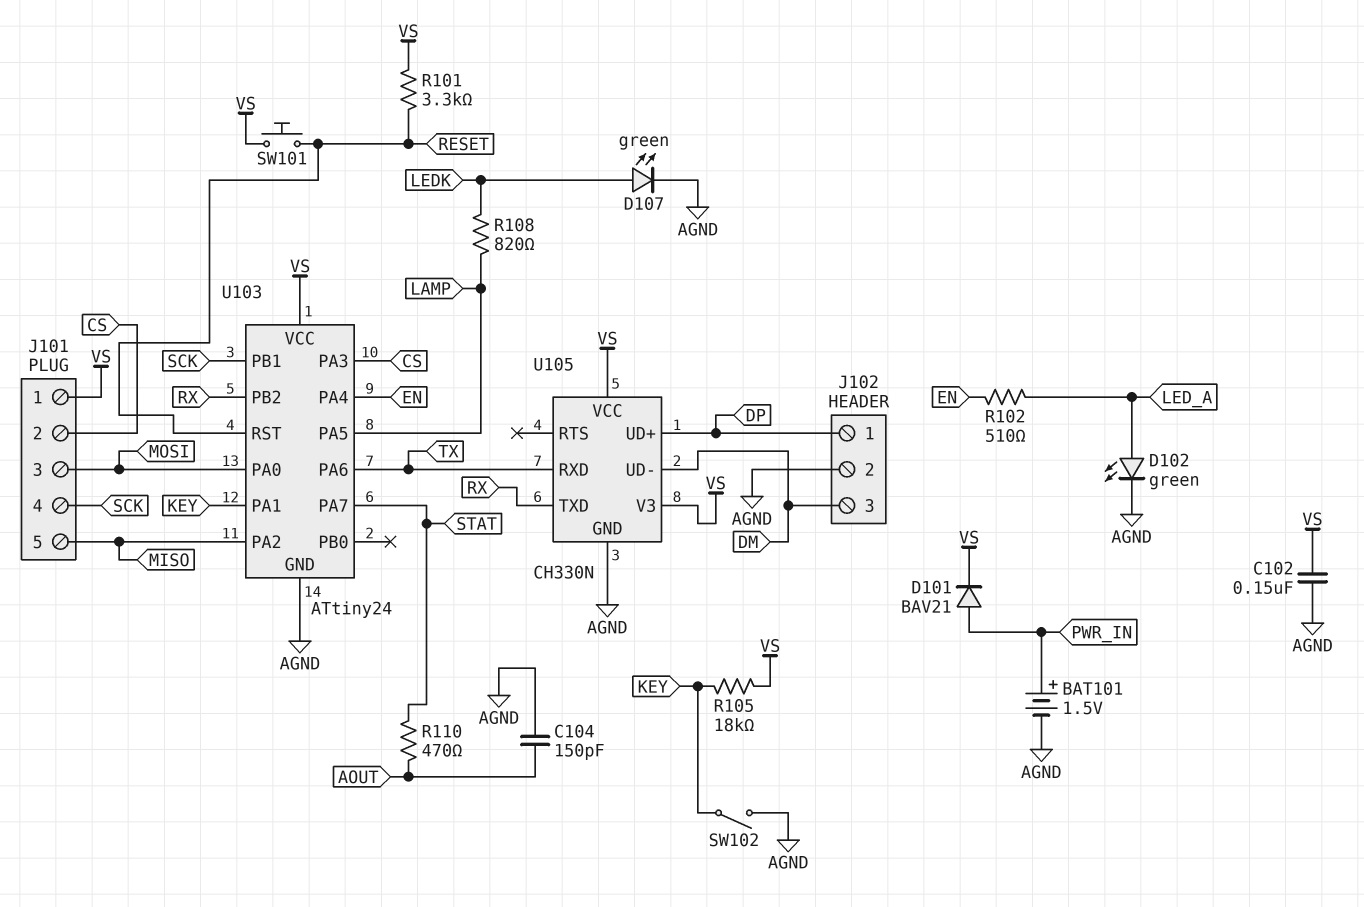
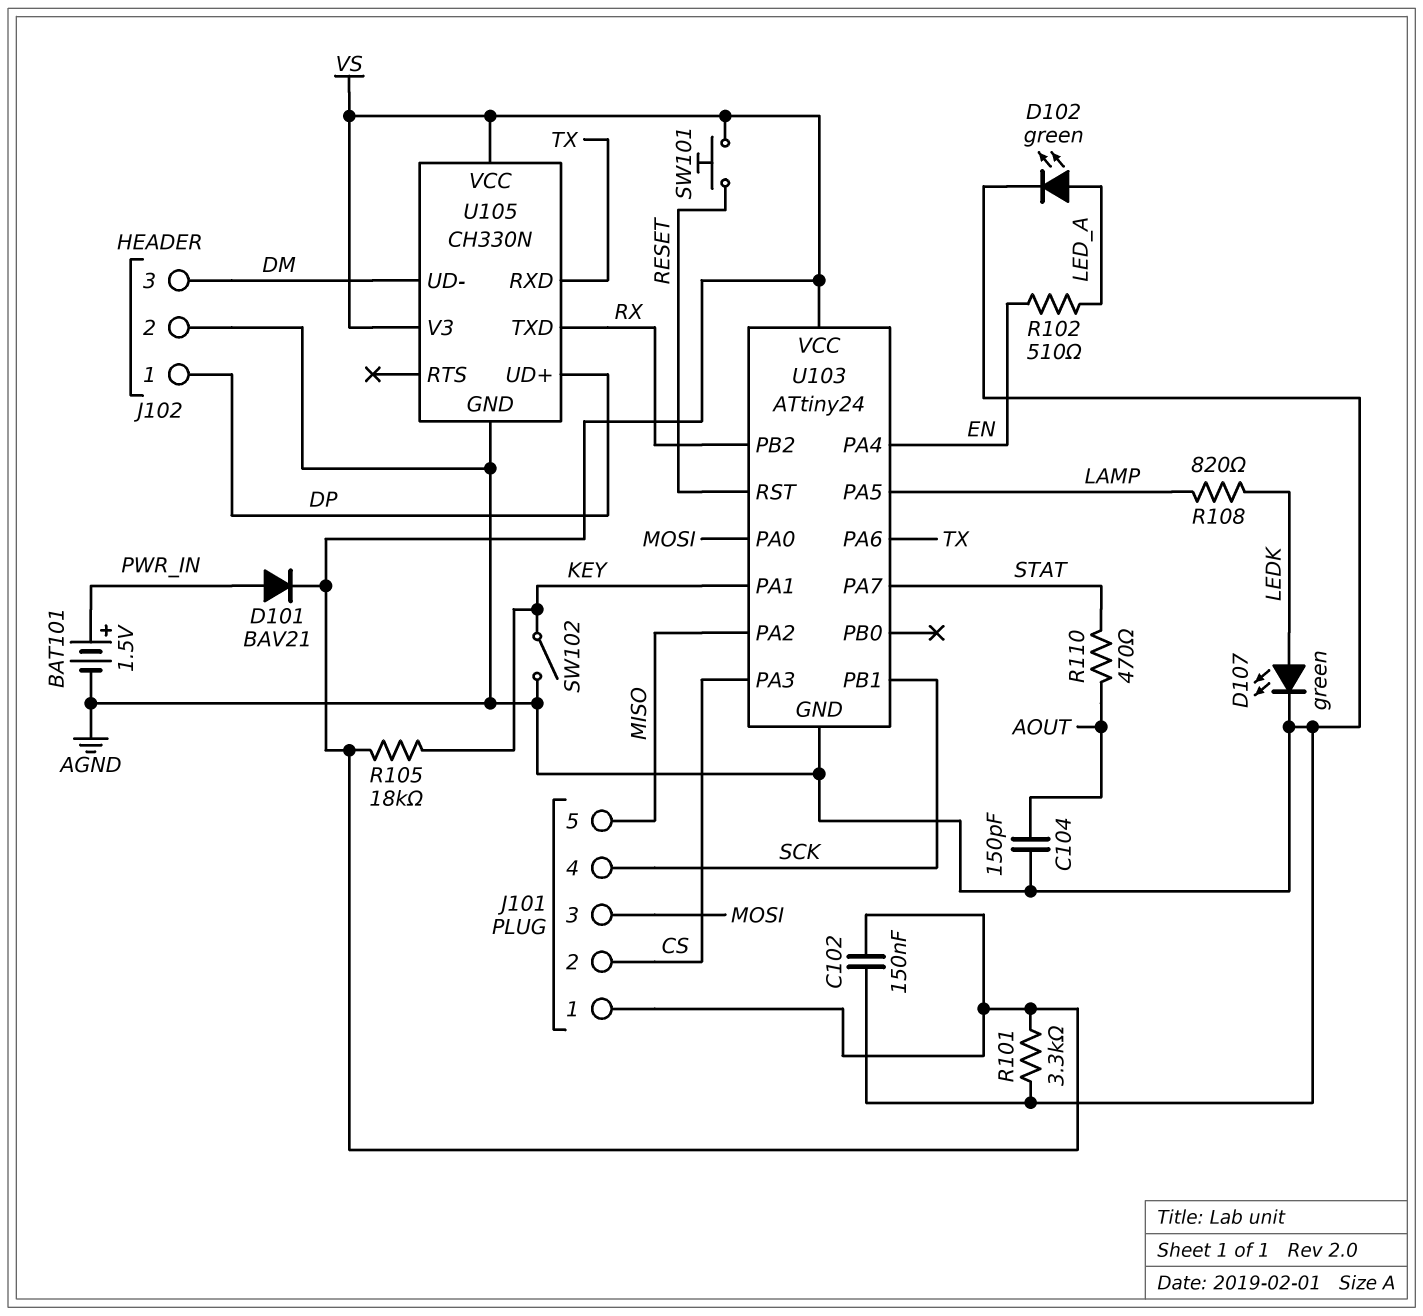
R101: 3.3k (RESET, VS) -> 3.3k (AGND, VS)

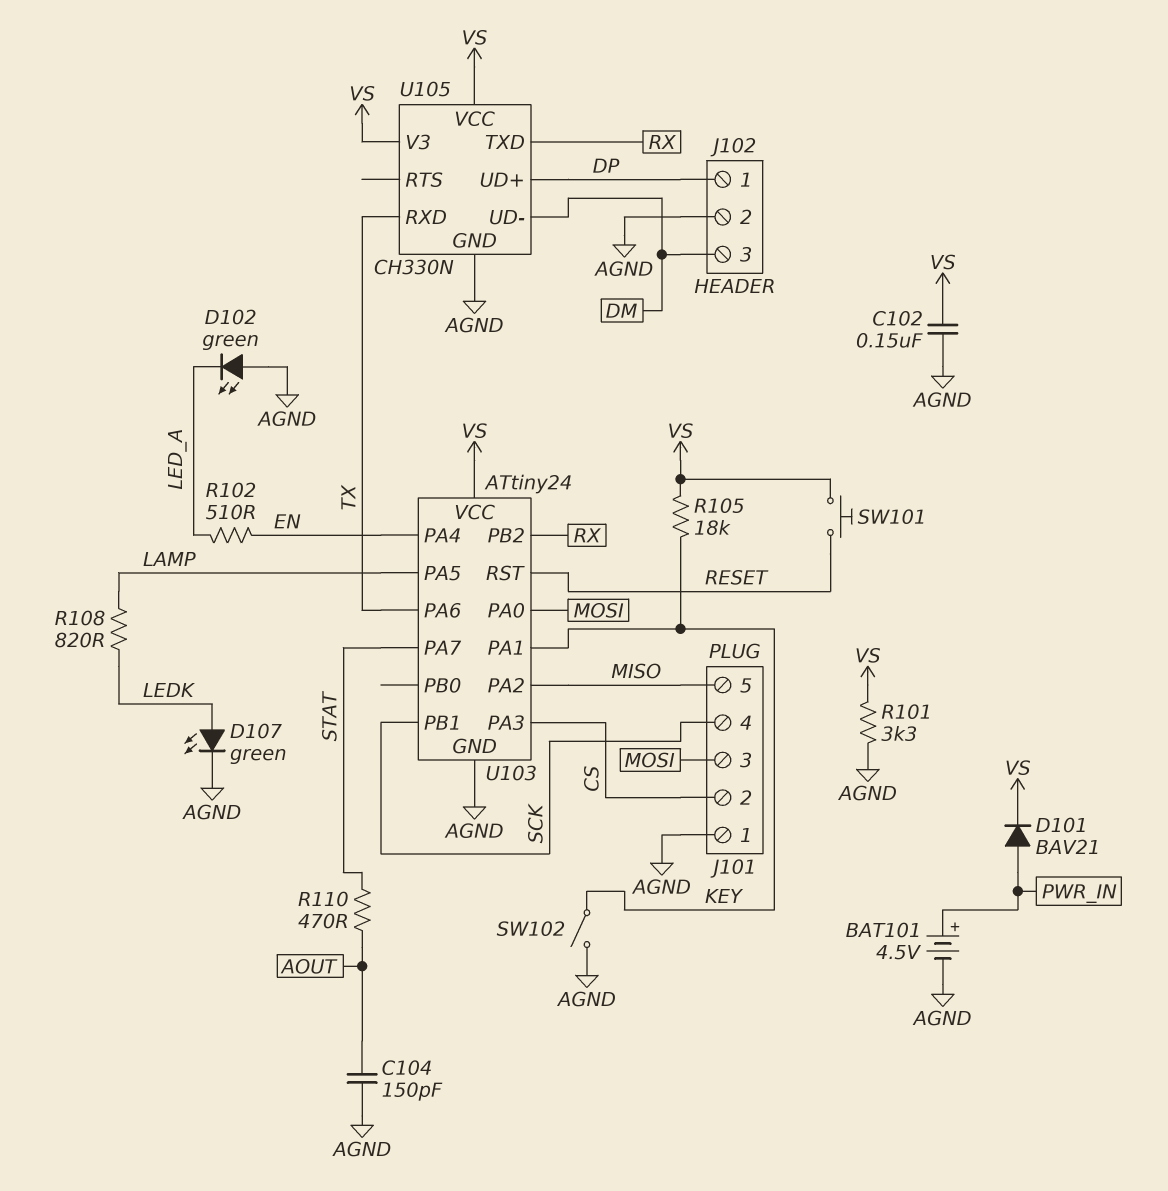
BAT101: 1.5V (plus PWR_IN, minus AGND) -> 4.5V (plus PWR_IN, minus AGND)
D102: LED green (A LED_A, K AGND) -> LED green (A AGND, K LED_A)
J101 pin 1: VS -> AGND

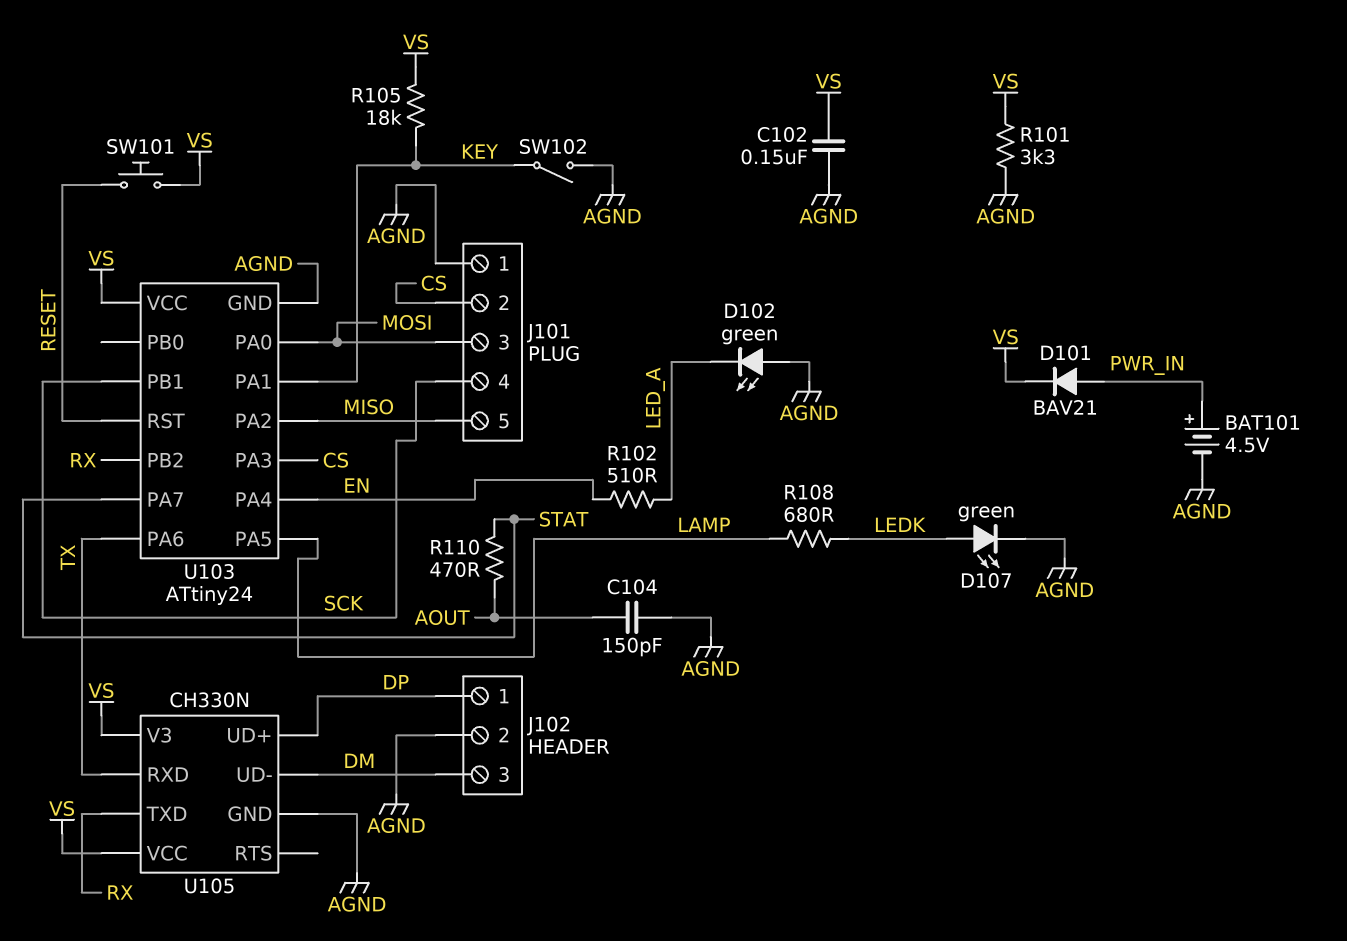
R108: 820 (LAMP, LEDK) -> 680 (LAMP, LEDK)

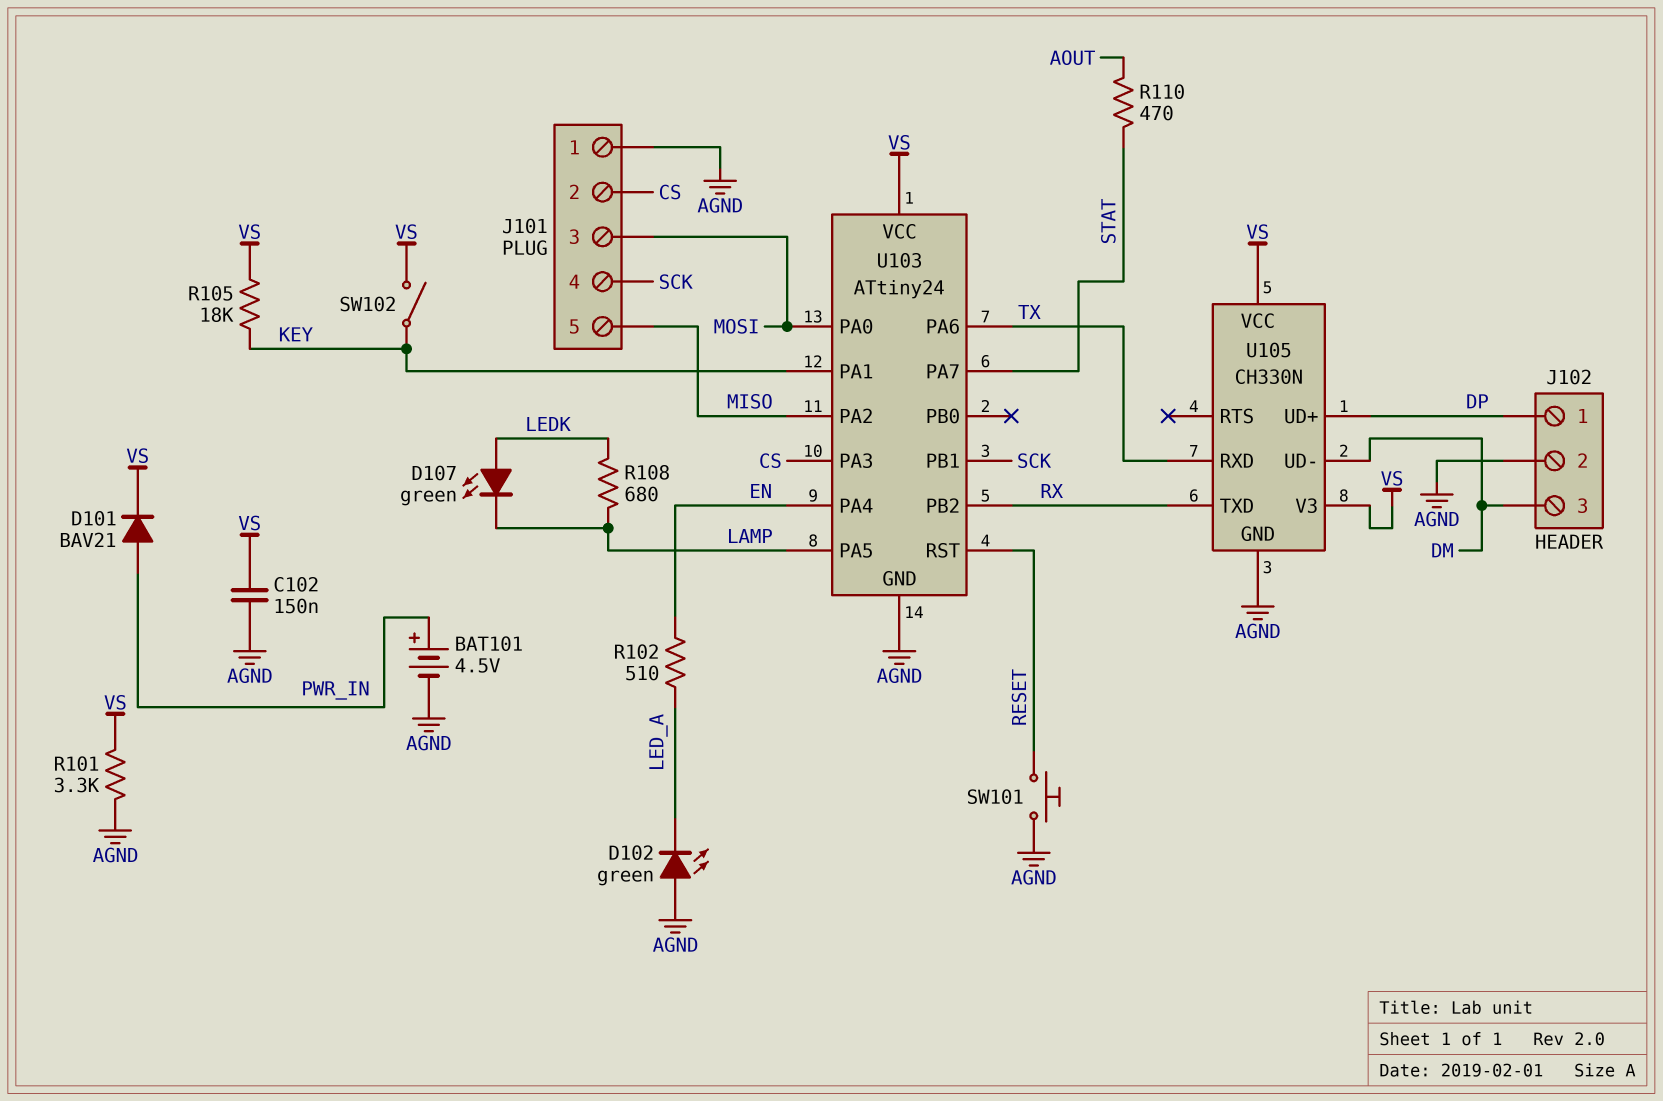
C104: 150pF (AGND, AOUT) -> none
D107: LED green (A LEDK, K AGND) -> LED green (A LEDK, K LAMP)
SW101: button (RESET, VS) -> button (AGND, RESET)
SW102: switch (AGND, KEY) -> switch (KEY, VS)

